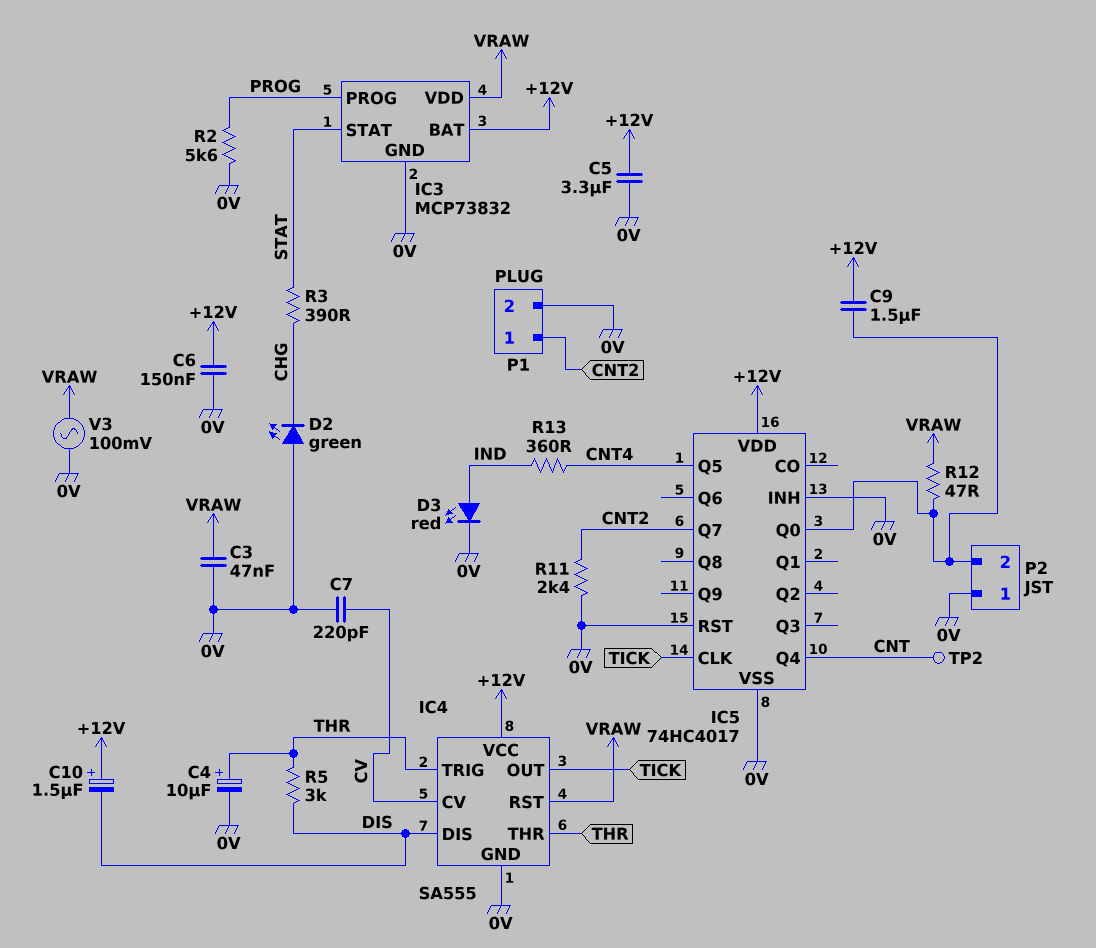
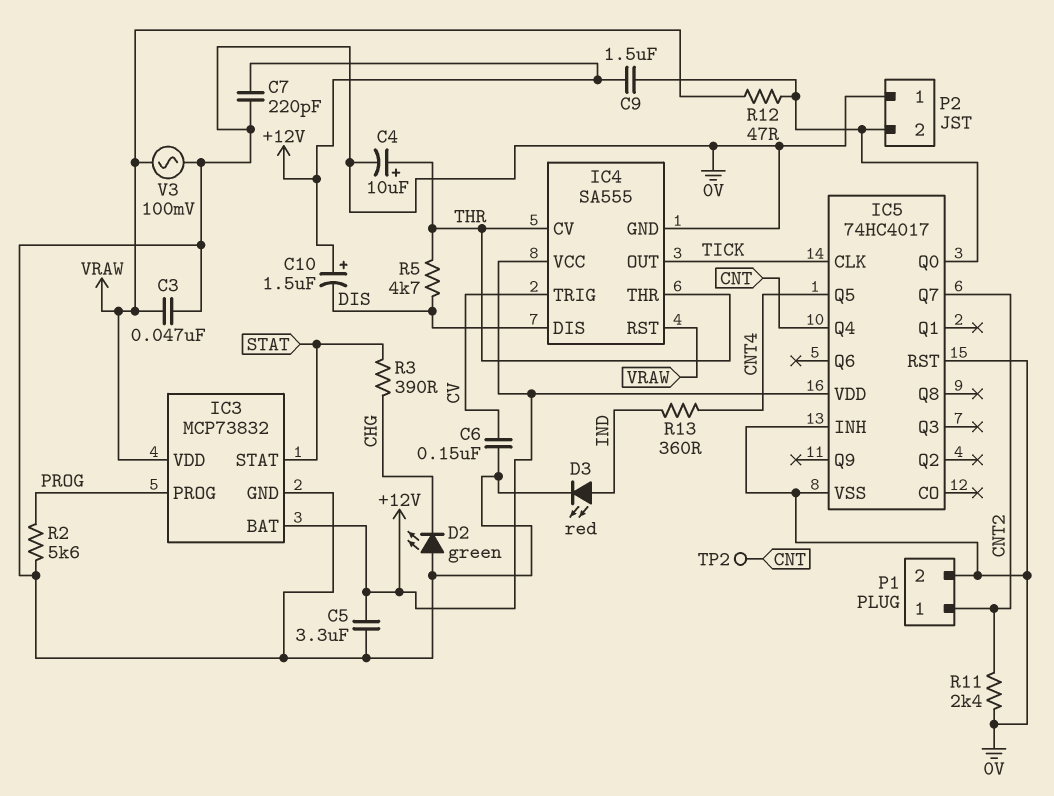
C6: 150nF (+12V, 0V) -> 150nF (0V, CV)
C7: 220pF (0V, CV) -> 220pF (+12V, 0V)
IC4 pin CV: CV -> THR
IC4 pin TRIG: THR -> CV
R5: 3k (DIS, THR) -> 4.7k (DIS, THR)

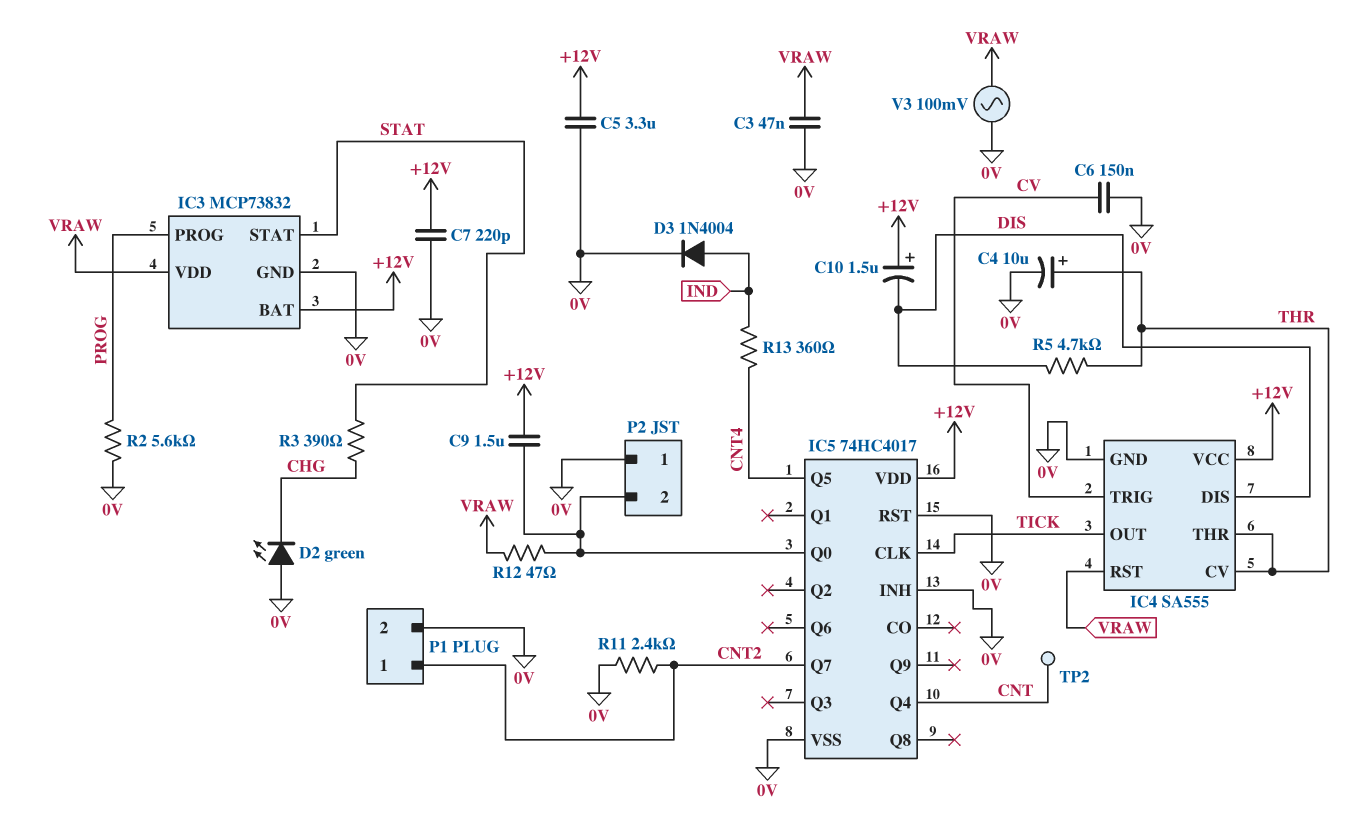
D3: LED red (A IND, K 0V) -> diode 1N4004 (A IND, K 0V)

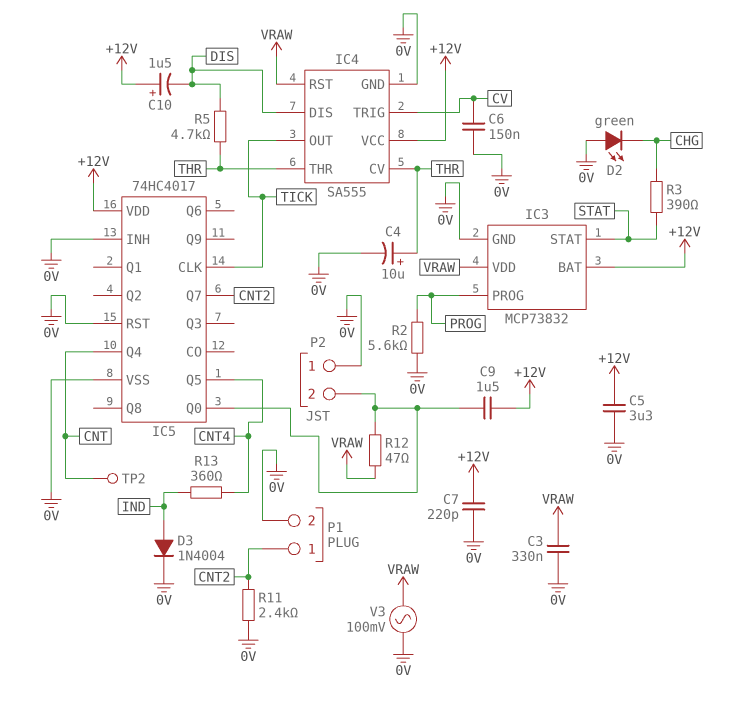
C3: 47nF (0V, VRAW) -> 330nF (0V, VRAW)

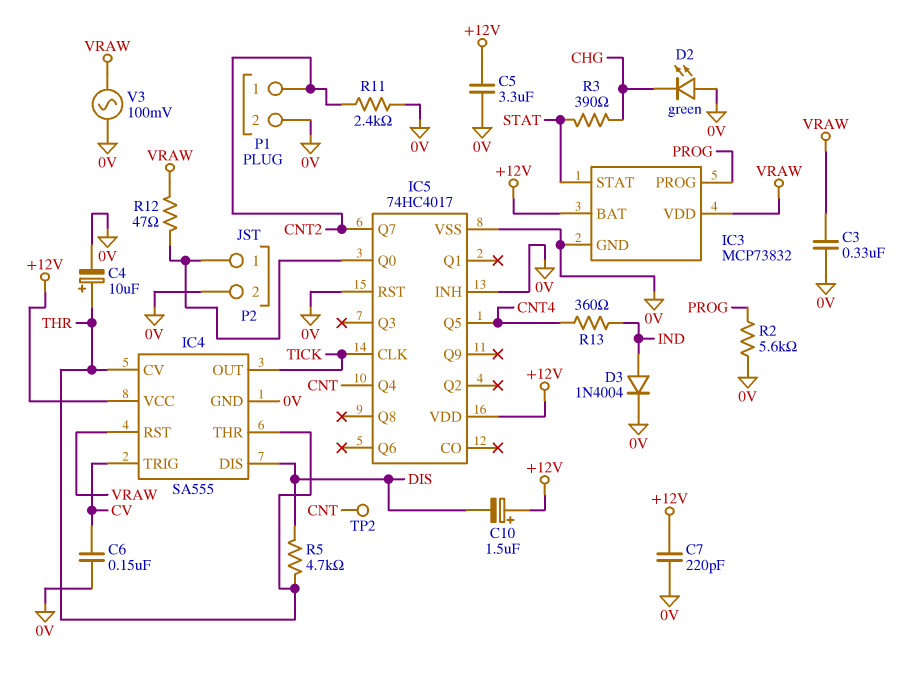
C9: 1.5uF (+12V, IC5/Q0) -> none
P2 pin 1: 0V -> IC5/Q0
P2 pin 2: IC5/Q0 -> 0V

